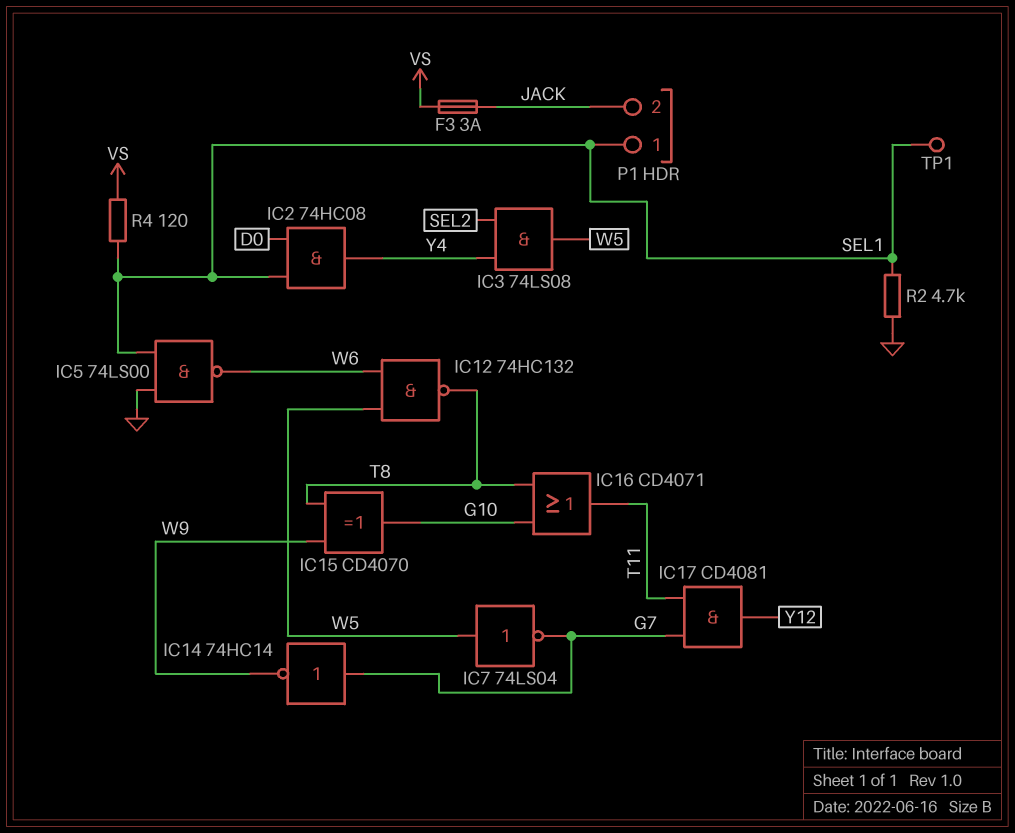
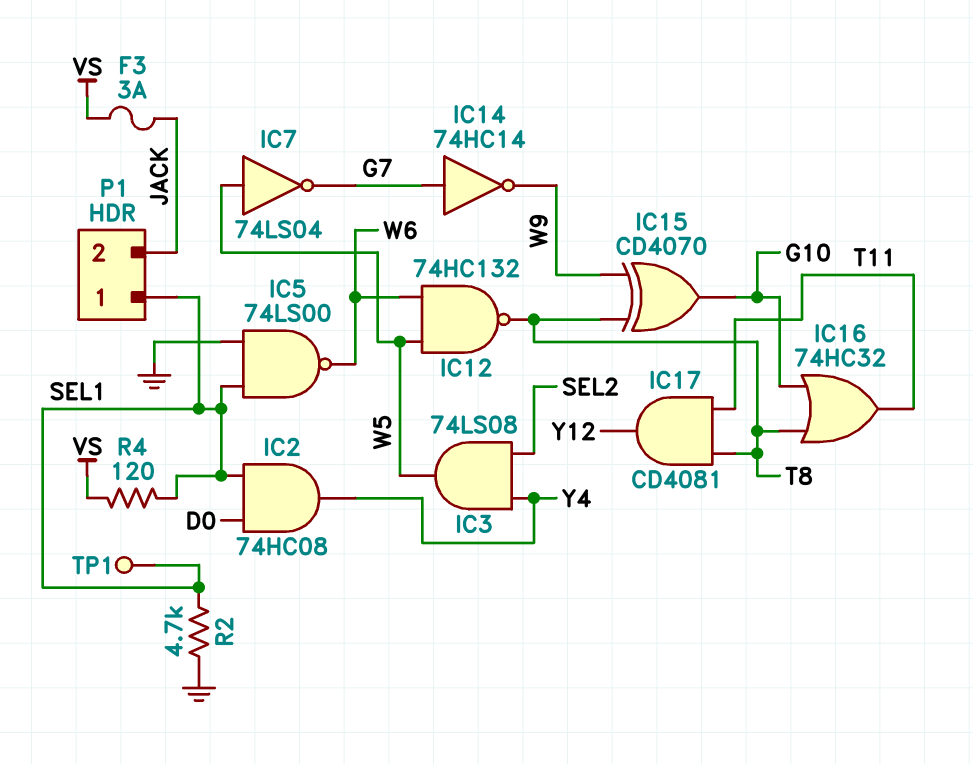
IC16: OR CD4071 (in G10, in T8, out T11) -> OR 74HC32 (in G10, in T8, out T11)
IC17: AND CD4081 (in G7, in T11, out Y12) -> AND CD4081 (in T8, in T11, out Y12)

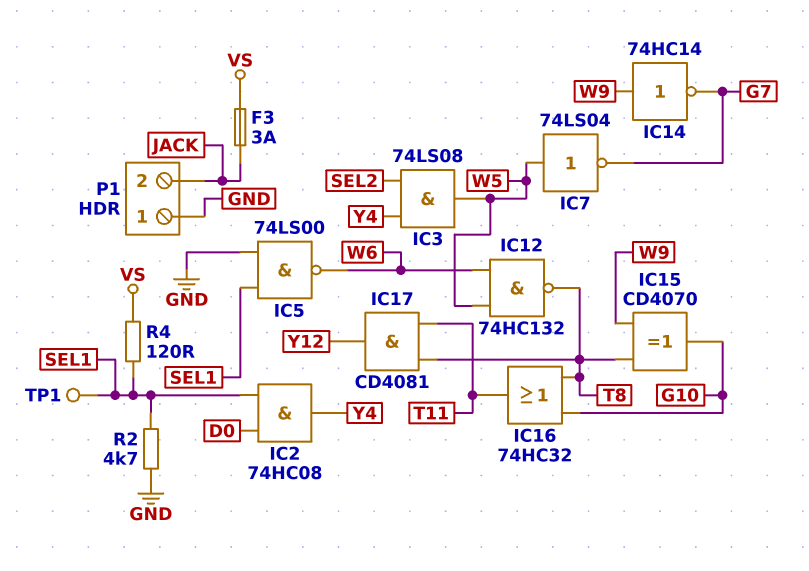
IC14: NOT 74HC14 (in G7, out W9) -> NOT 74HC14 (in W9, out G7)
P1 pin 1: SEL1 -> GND

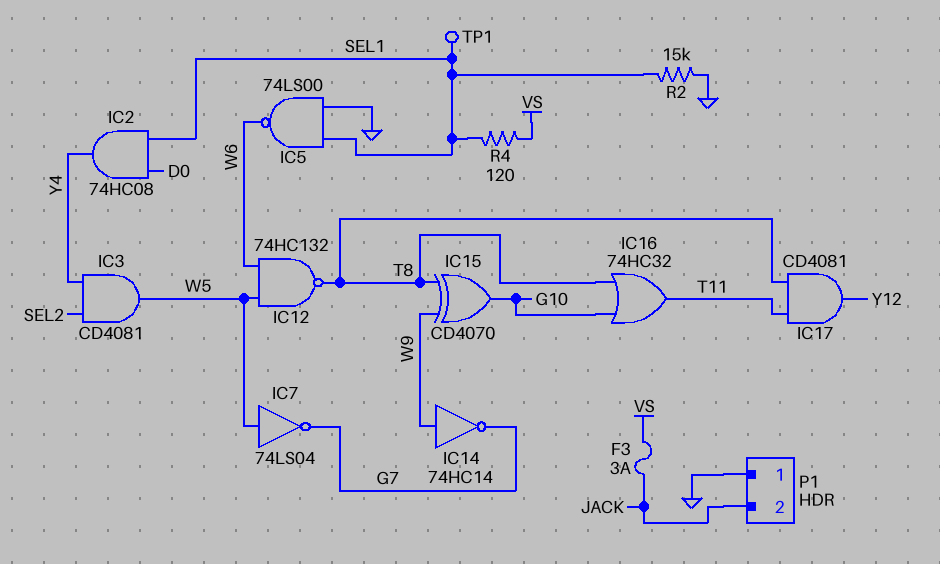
IC3: AND 74LS08 (in SEL2, in Y4, out W5) -> AND CD4081 (in SEL2, in Y4, out W5)
R2: 4.7k (GND, SEL1) -> 15k (GND, SEL1)

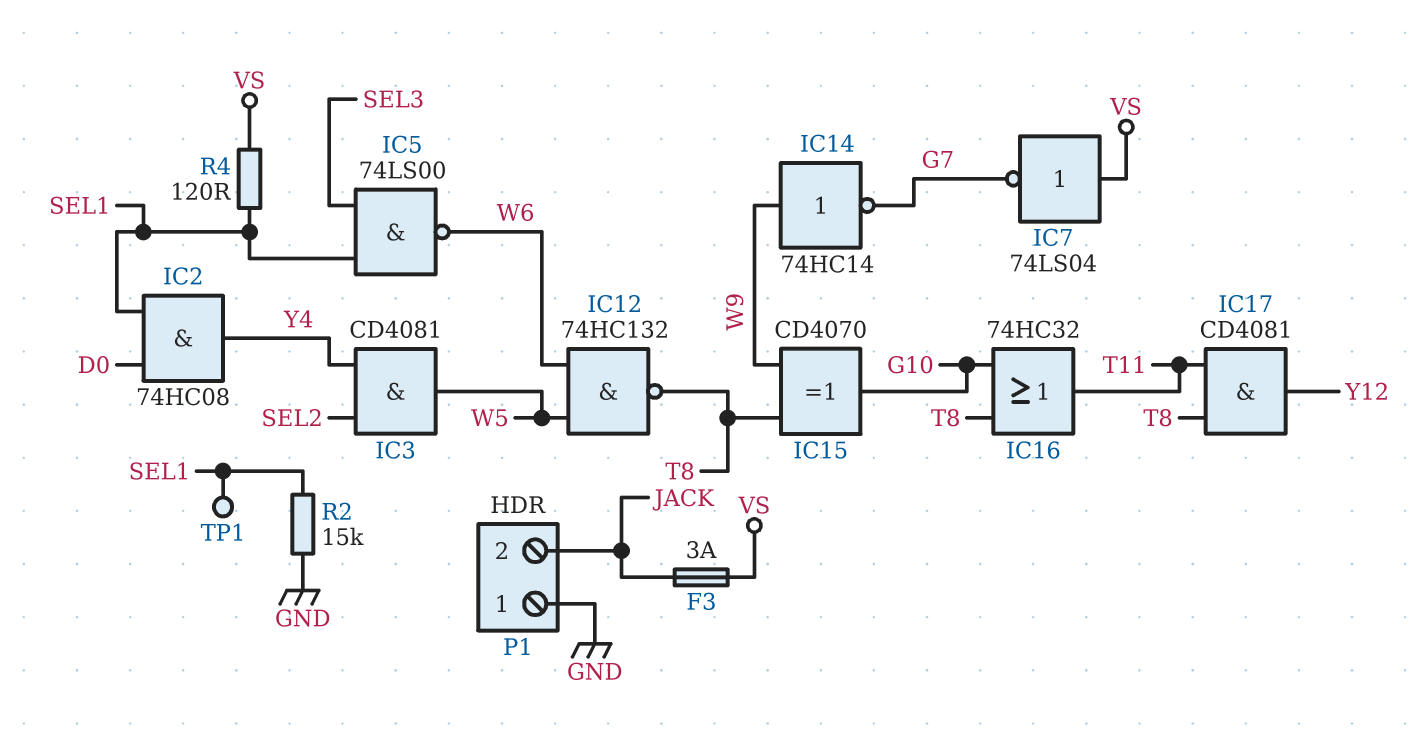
IC5: NAND 74LS00 (in GND, in SEL1, out W6) -> NAND 74LS00 (in SEL1, in SEL3, out W6)
IC7: NOT 74LS04 (in W5, out G7) -> NOT 74LS04 (in VS, out G7)

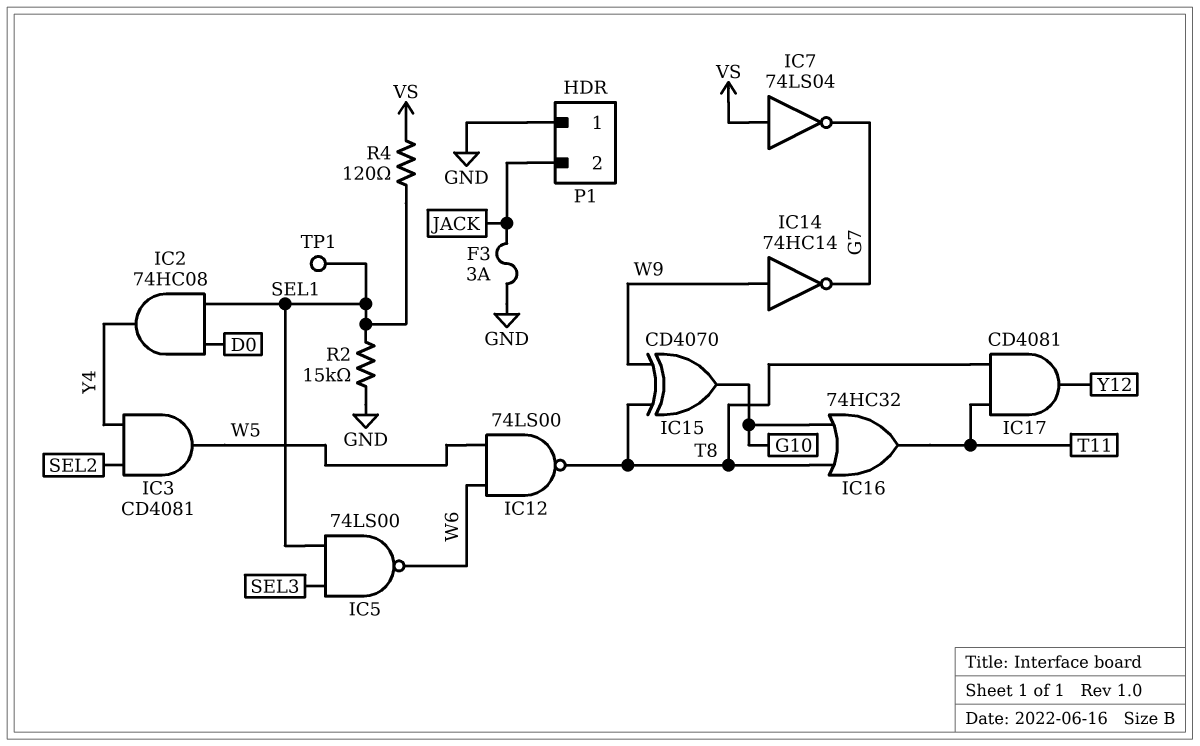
F3: 3A (JACK, VS) -> 3A (GND, JACK)
IC12: NAND 74HC132 (in W5, in W6, out T8) -> NAND 74LS00 (in W5, in W6, out T8)

